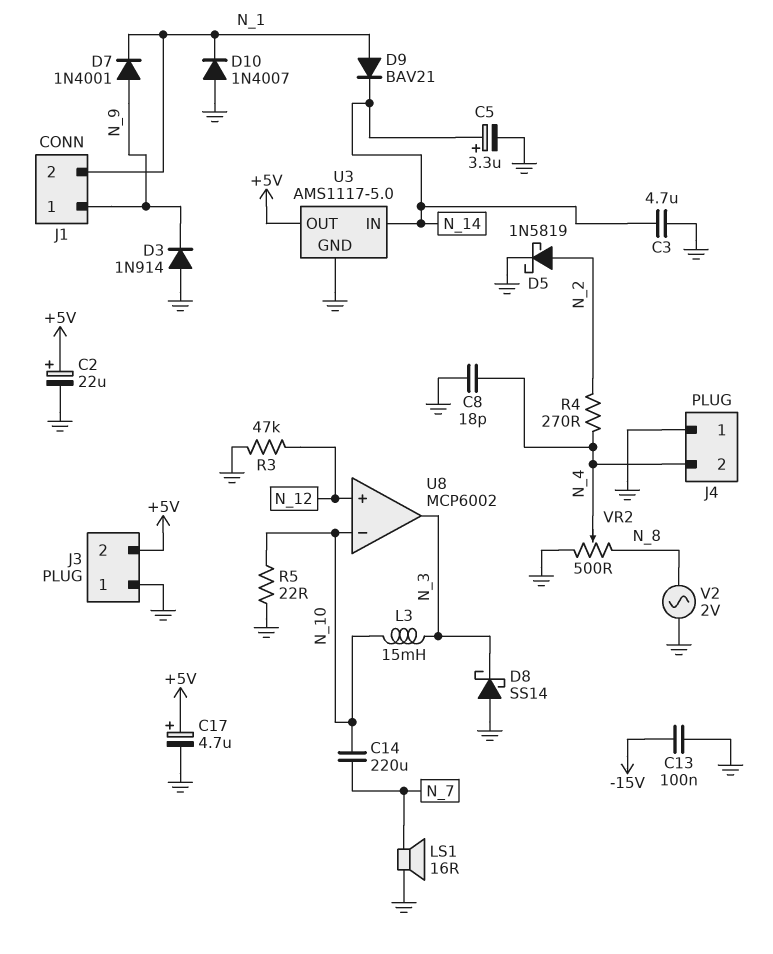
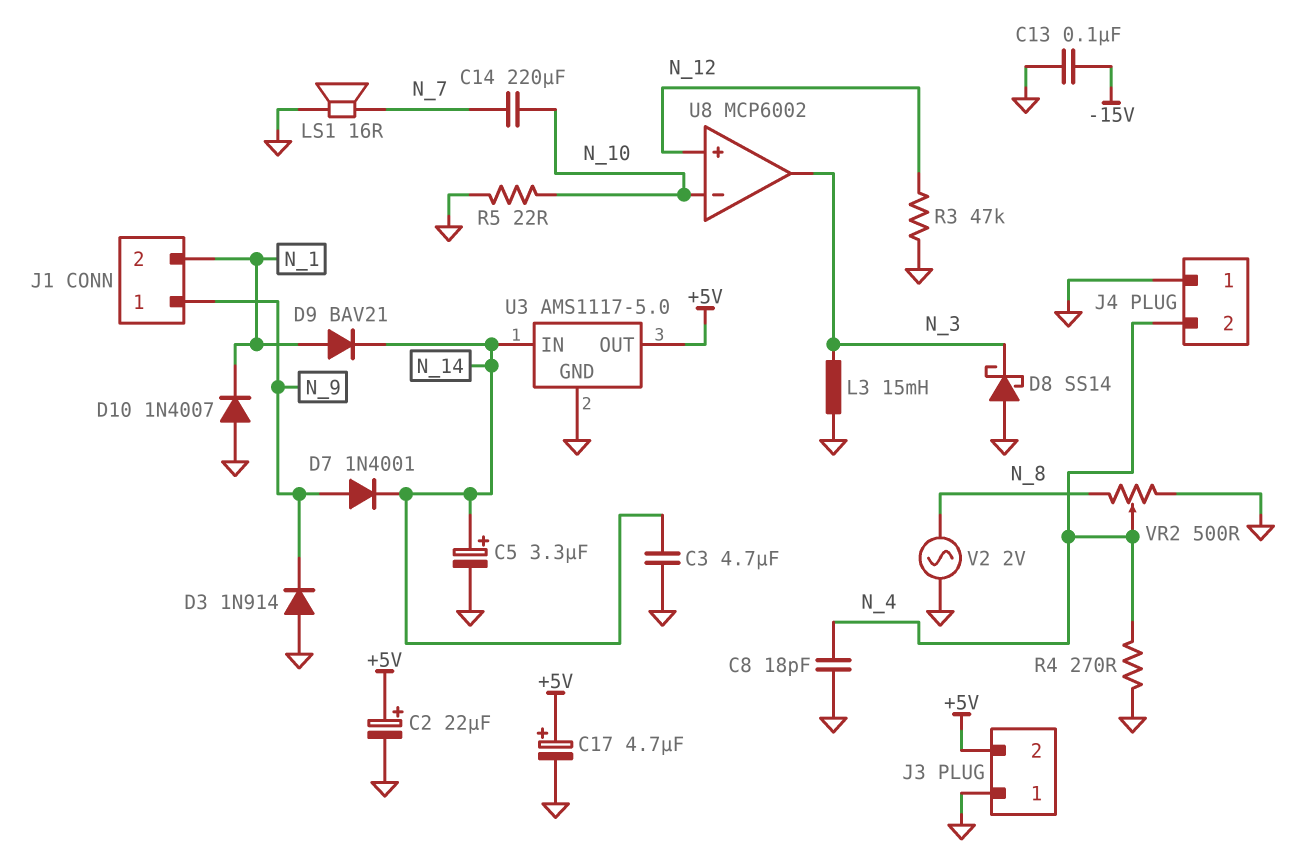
D5: schottky 1N5819 (A N_2, K GND) -> none
D7: diode 1N4001 (A N_9, K N_1) -> diode 1N4001 (A N_9, K N_14)
L3: 15mH (N_3, N_10) -> 15mH (GND, N_3)
R4: 270 (N_2, N_4) -> 270 (GND, N_4)

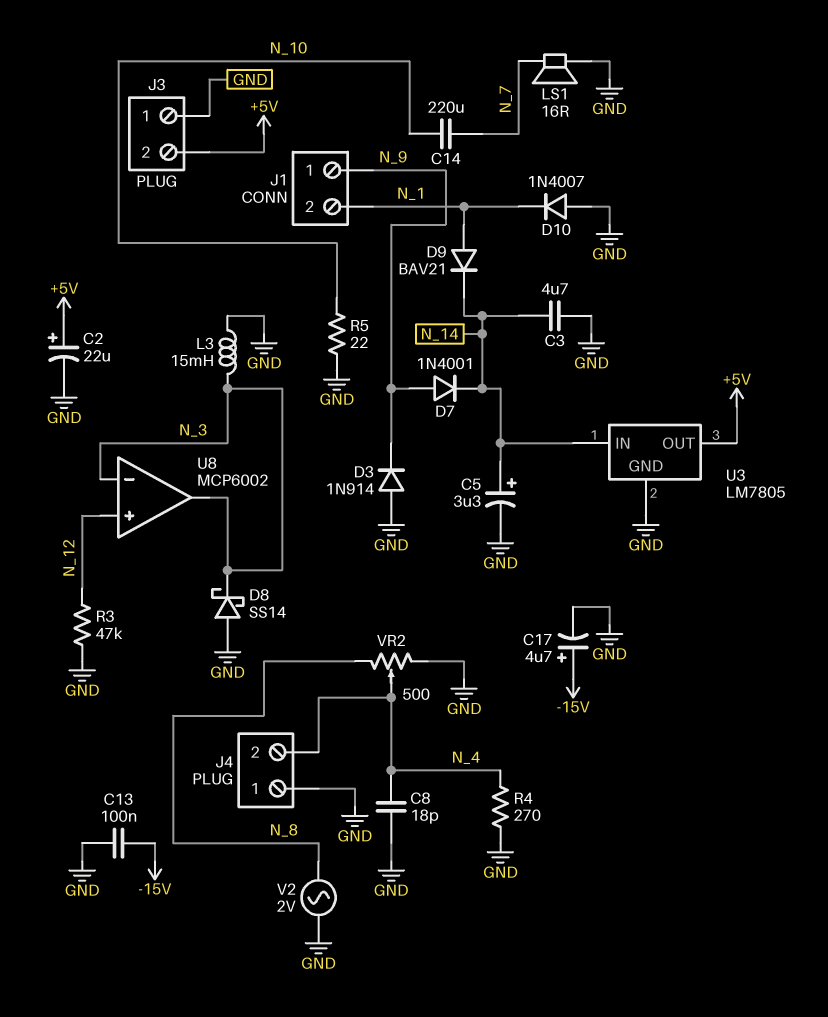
C17: 4.7uF (plus +5V, minus GND) -> 4.7uF (plus -15V, minus GND)
U3: AMS1117-5.0 -> LM7805
U8 pin in-: N_10 -> N_3

